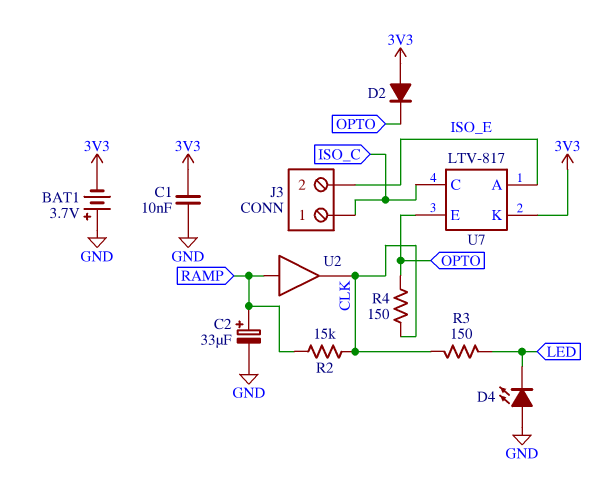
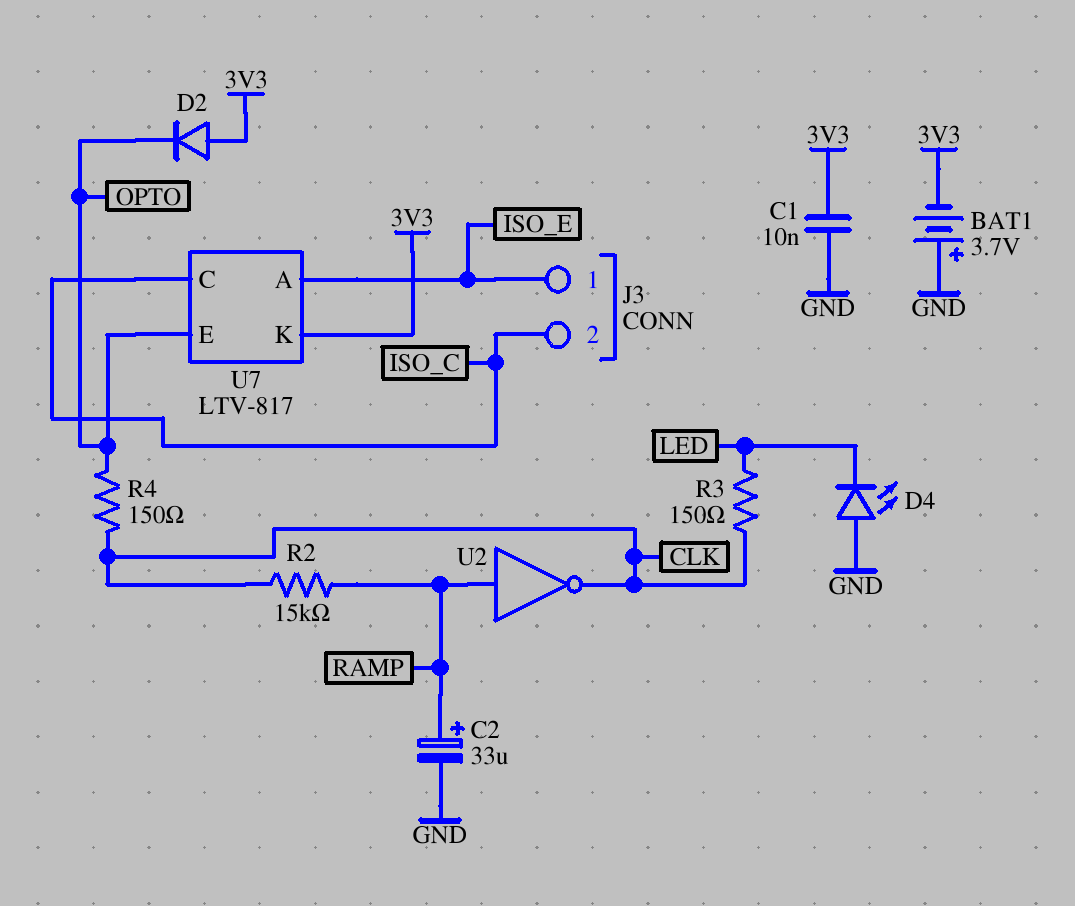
J3 pin 1: ISO_C -> ISO_E
J3 pin 2: ISO_E -> ISO_C
U2: buffer (in RAMP, out CLK) -> NOT (in RAMP, out CLK)

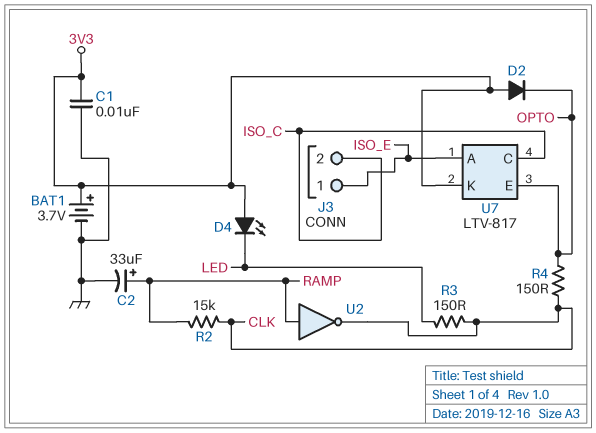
BAT1: 3.7V (plus GND, minus 3V3) -> 3.7V (plus 3V3, minus GND)
D4: LED (A GND, K LED) -> LED (A 3V3, K LED)

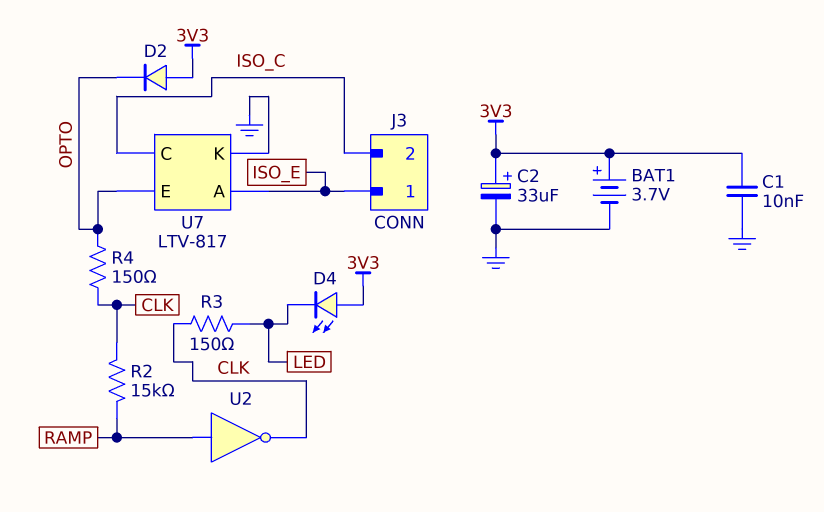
C2: 33uF (plus RAMP, minus GND) -> 33uF (plus 3V3, minus GND)
U7 pin K: 3V3 -> GND

